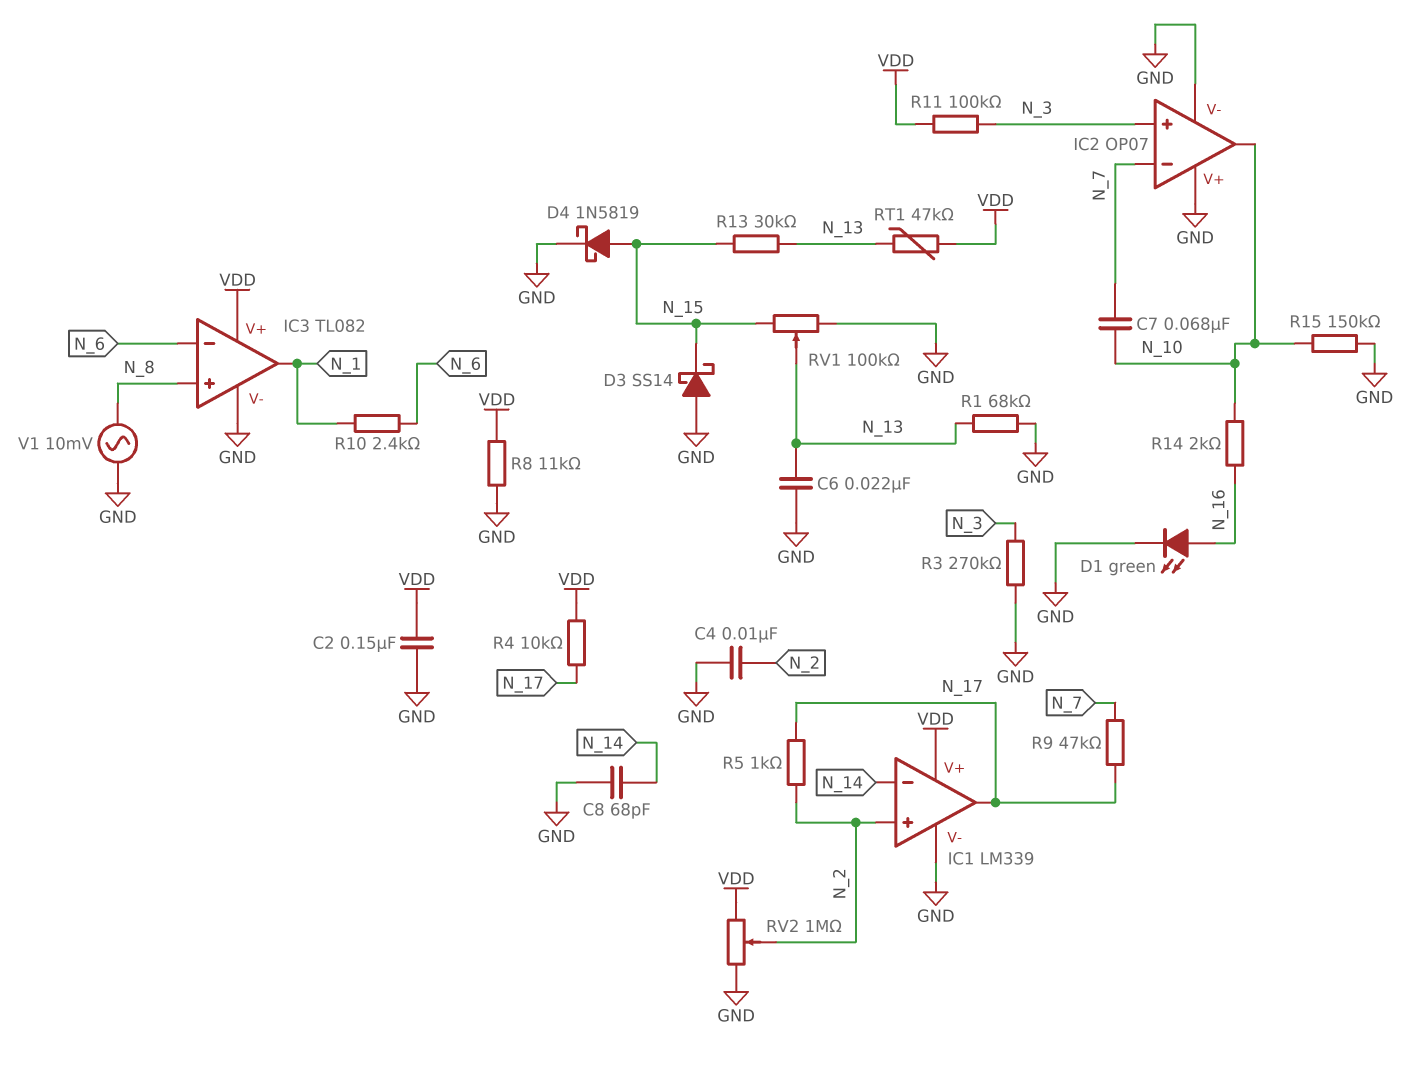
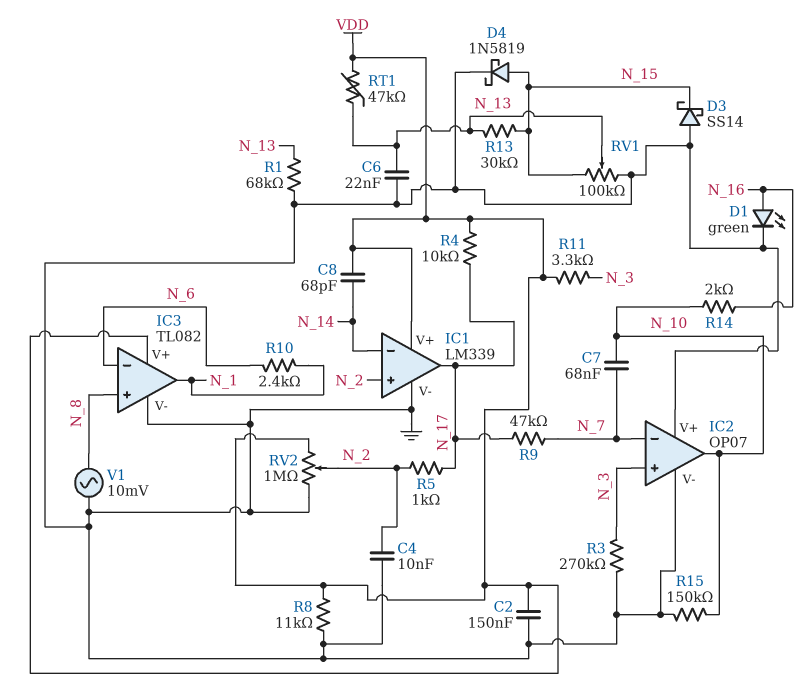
C8: 68pF (GND, N_14) -> 68pF (N_14, VDD)
R11: 100k (N_3, VDD) -> 3.3k (N_3, VDD)

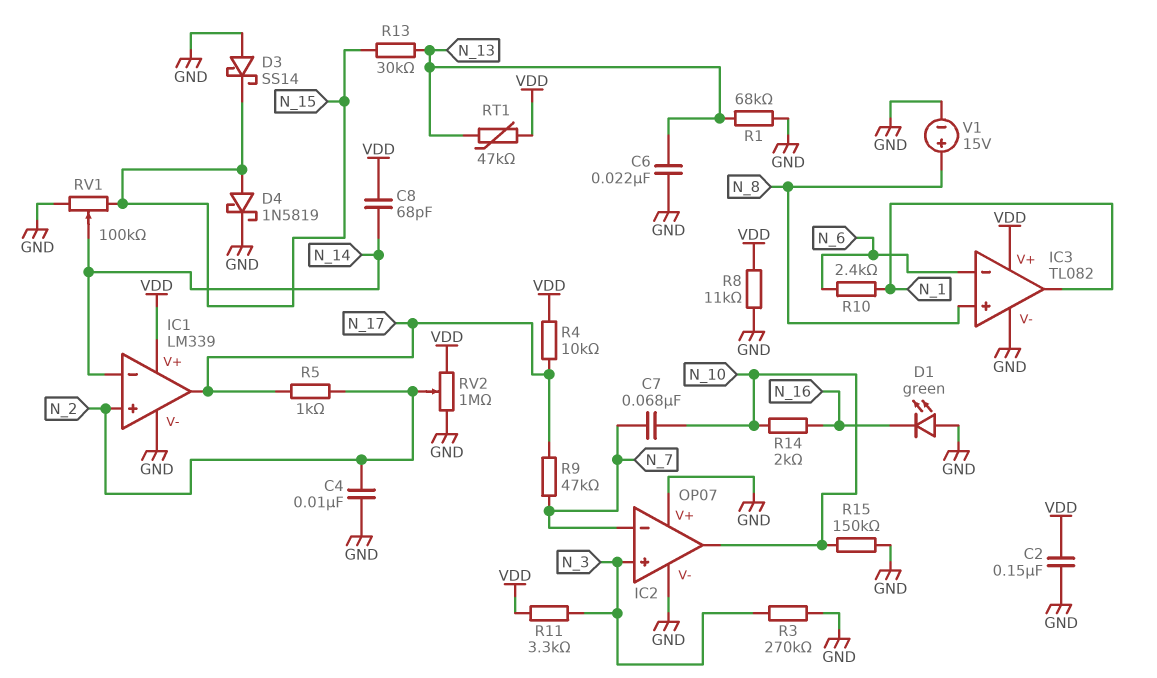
D1: LED green (A N_16, K GND) -> LED green (A GND, K N_16)
RV1: 100k (GND, N_15, wiper N_13) -> 100k (GND, N_15, wiper N_14)
V1: AC 10mV (GND, N_8) -> 15V (plus N_8, minus GND)

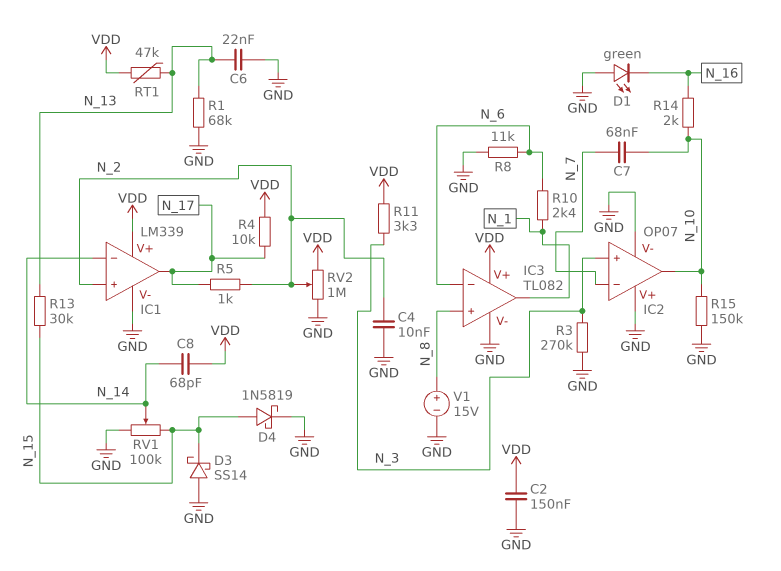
R8: 11k (GND, VDD) -> 11k (GND, N_6)
R9: 47k (N_7, N_17) -> none

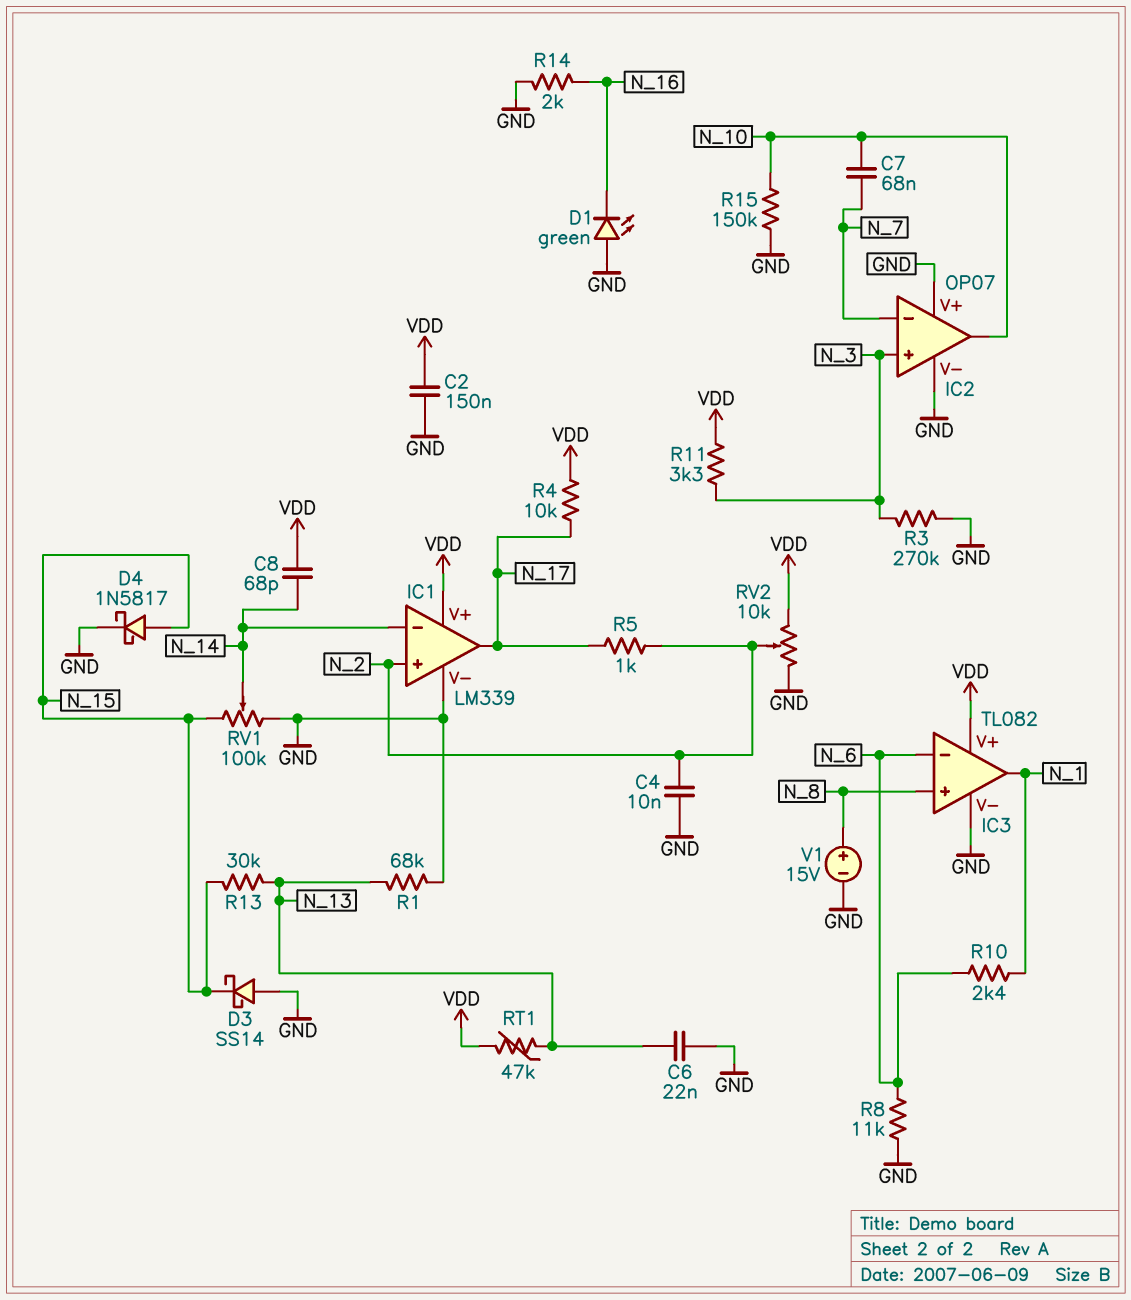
D4: schottky 1N5819 (A N_15, K GND) -> schottky 1N5817 (A N_15, K GND)
R14: 2k (N_10, N_16) -> 2k (GND, N_16)
RV2: 1M (GND, VDD, wiper N_2) -> 10k (GND, VDD, wiper N_2)

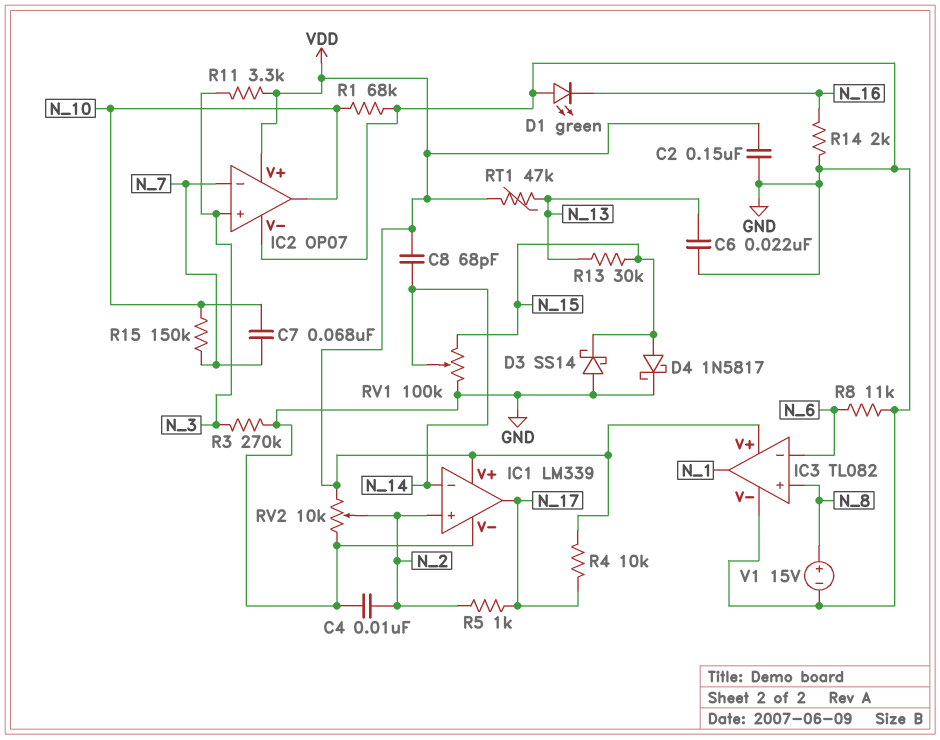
IC2 pin V+: GND -> VDD
R1: 68k (GND, N_13) -> 68k (GND, N_10)
R10: 2.4k (N_1, N_6) -> none
R15: 150k (GND, N_10) -> 150k (N_7, N_10)

